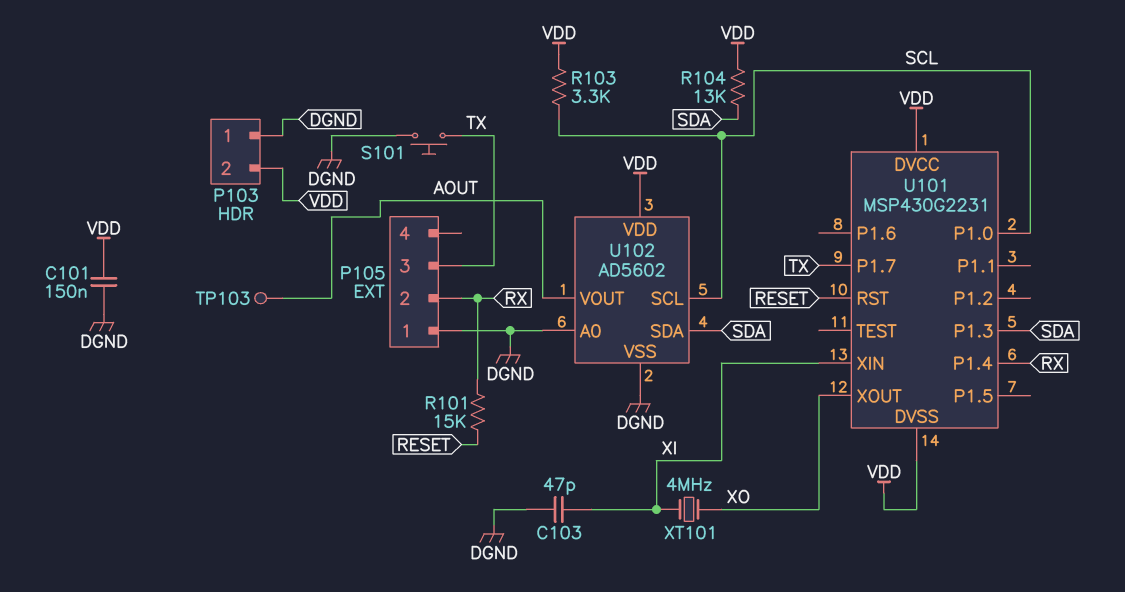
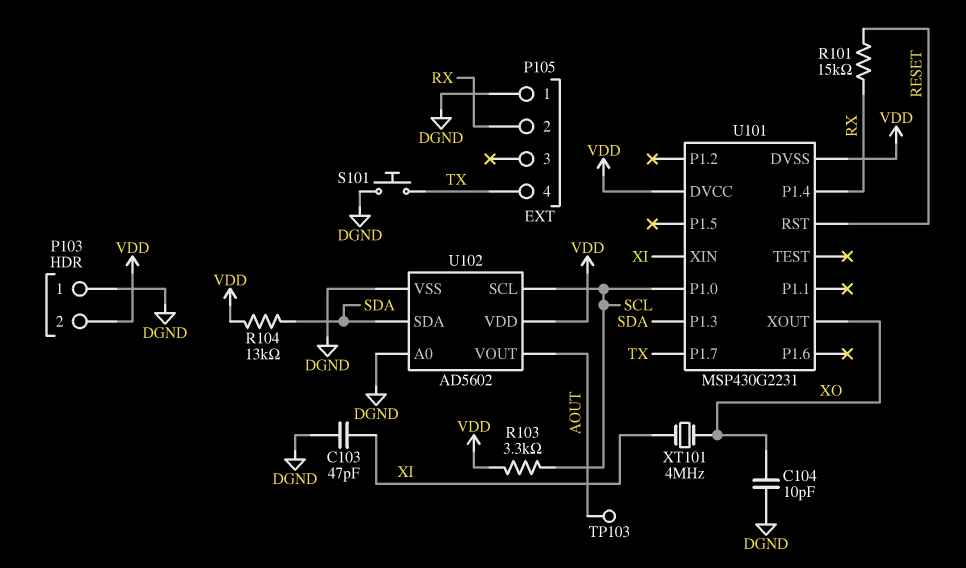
C101: 150nF (DGND, VDD) -> none
C104: none -> 10pF (DGND, XO)
P105 pin 3: TX -> none
P105 pin 4: none -> TX

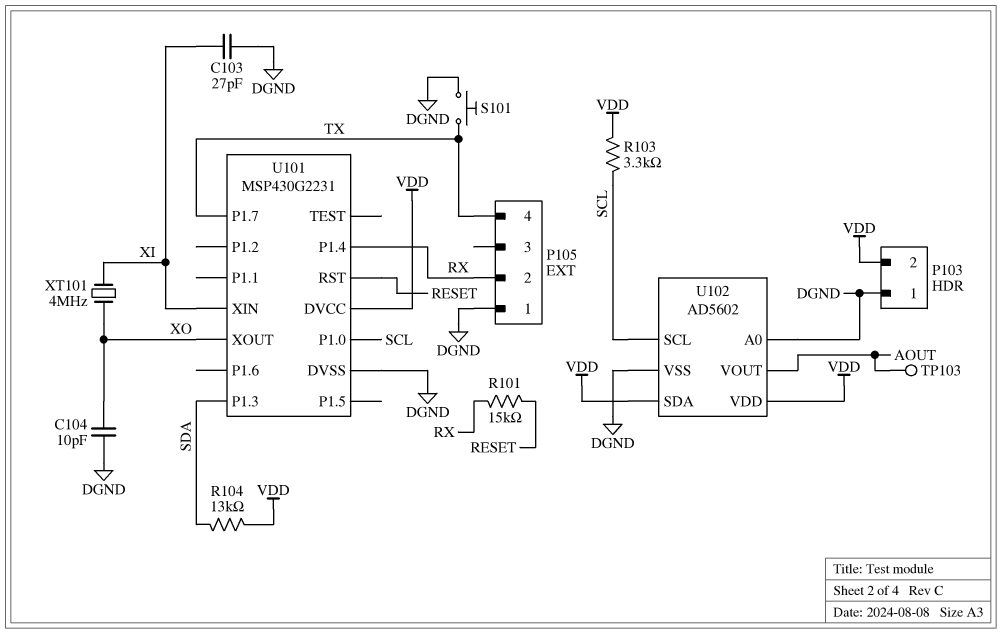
C103: 47pF (DGND, XI) -> 27pF (DGND, XI)
U101 pin DVSS: VDD -> DGND
U102 pin SDA: SDA -> VDD

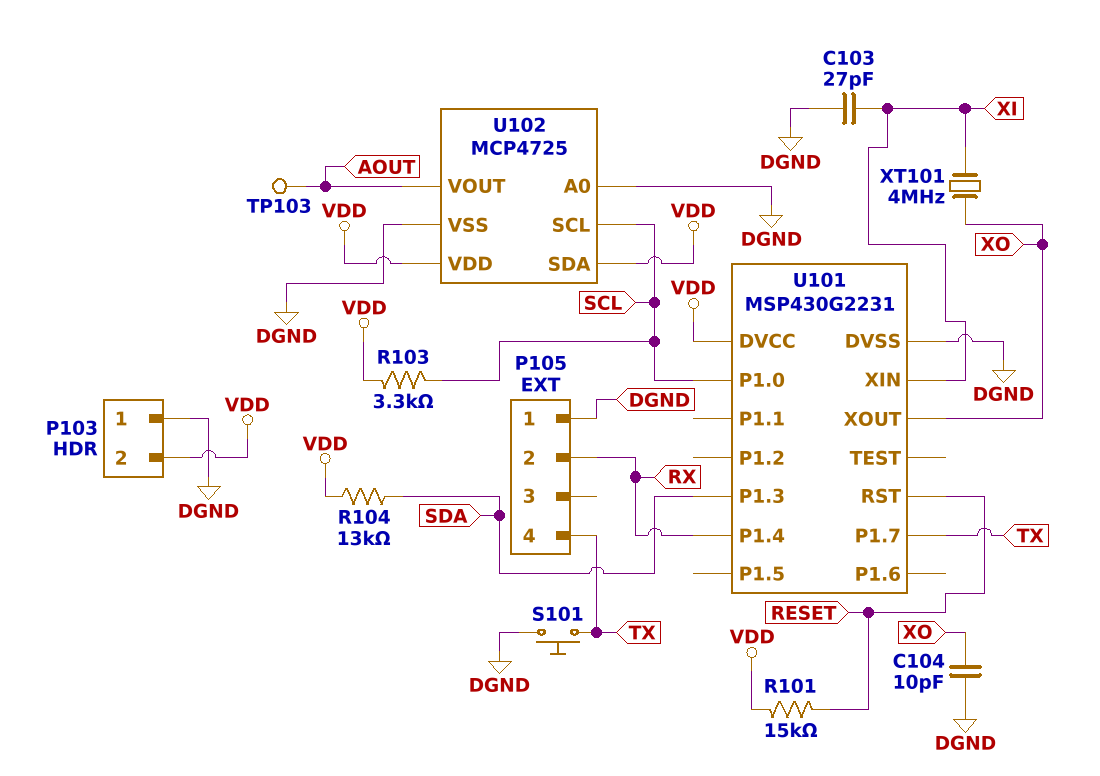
R101: 15k (RESET, RX) -> 15k (RESET, VDD)
U102: AD5602 -> MCP4725

